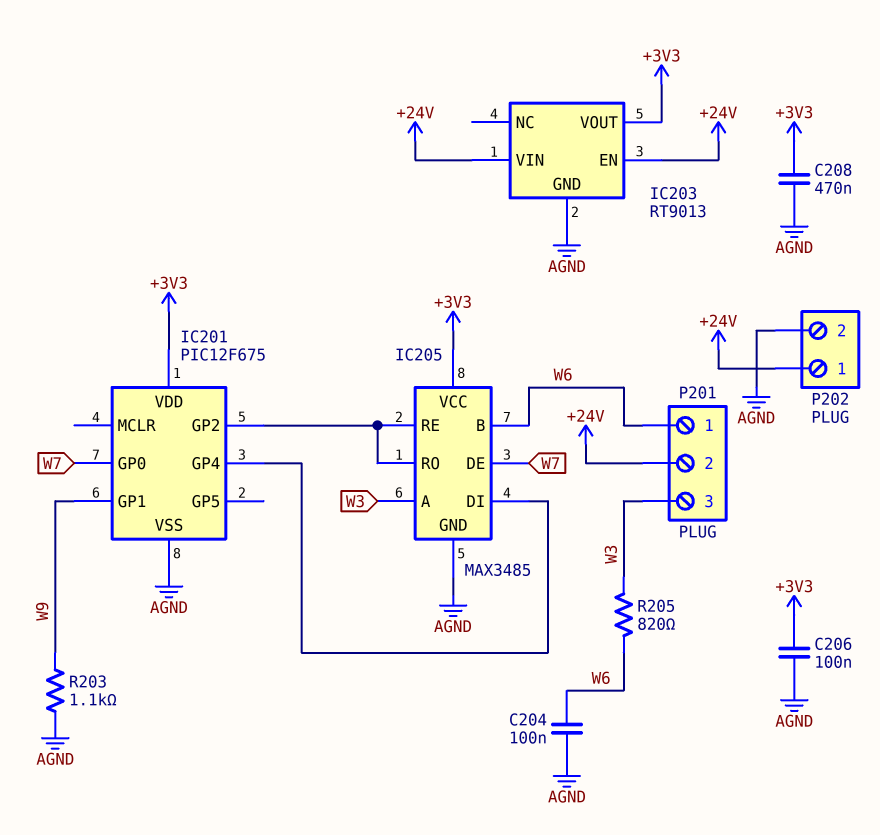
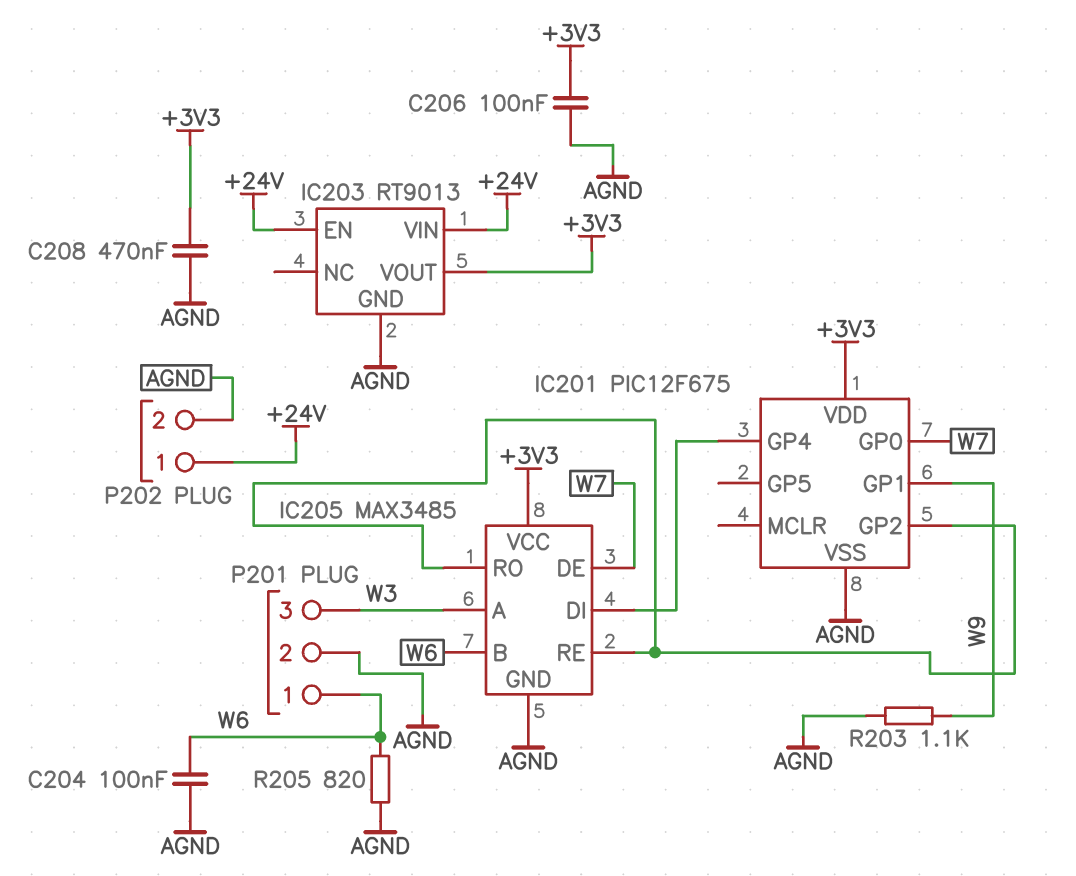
P201 pin 2: +24V -> AGND
R205: 820 (W3, W6) -> 820 (AGND, W6)

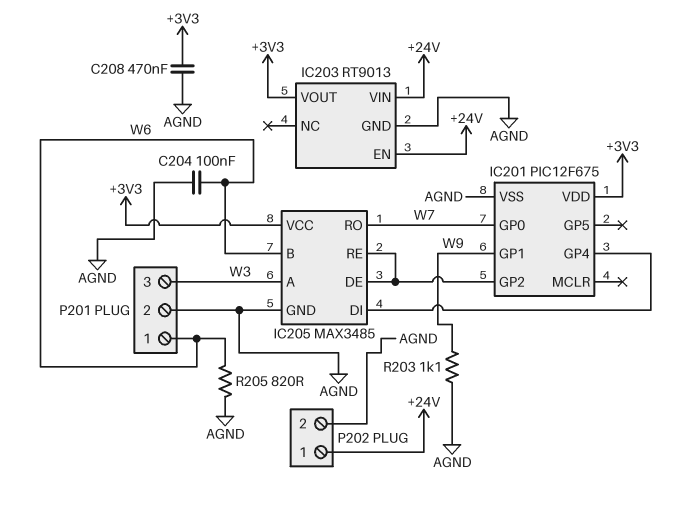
C206: 100nF (+3V3, AGND) -> none
IC205 pin DE: W7 -> IC201/GP2
IC205 pin RO: IC201/GP2 -> W7

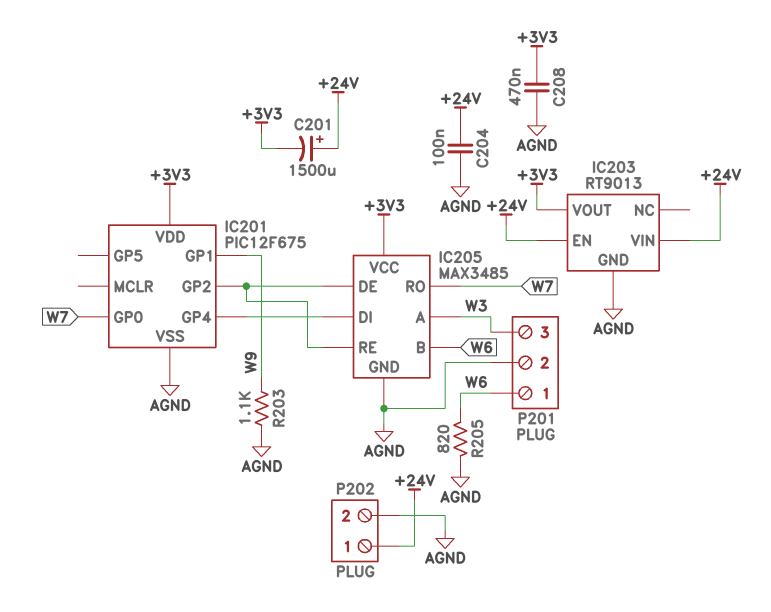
C201: none -> 1500uF (plus +24V, minus +3V3)
C204: 100nF (AGND, W6) -> 100nF (+24V, AGND)

